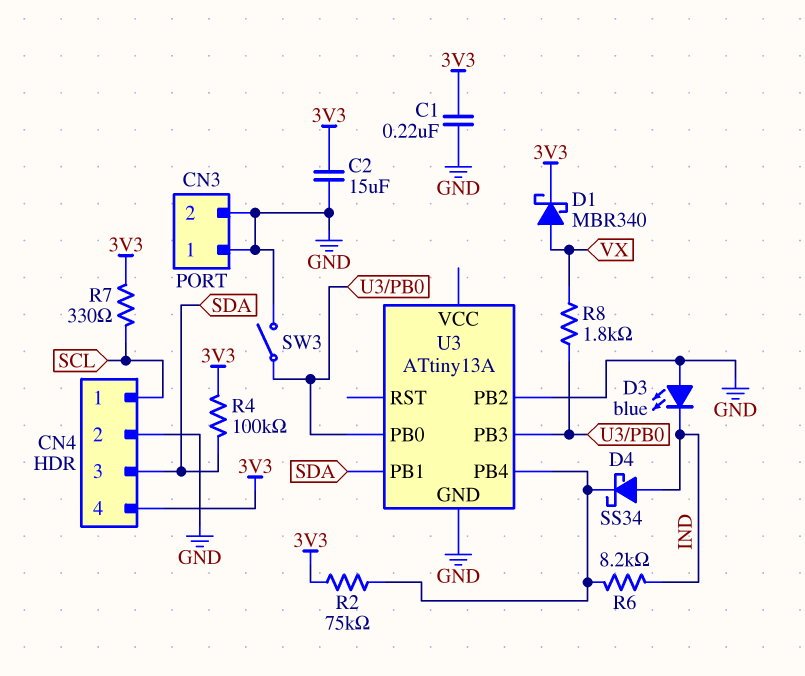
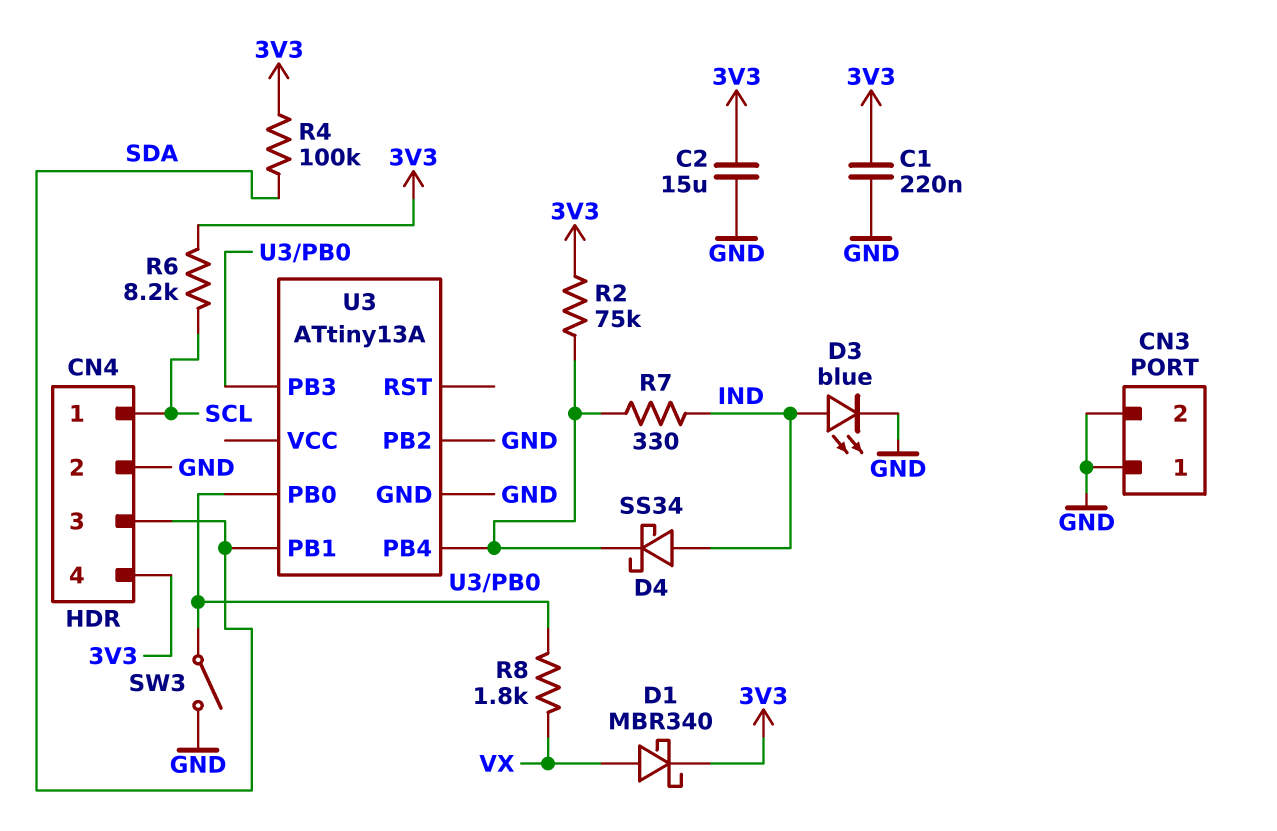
D3: LED blue (A GND, K IND) -> LED blue (A IND, K GND)
R6: 8.2k (IND, U3/PB4) -> 8.2k (3V3, SCL)
R7: 330 (3V3, SCL) -> 330 (IND, U3/PB4)

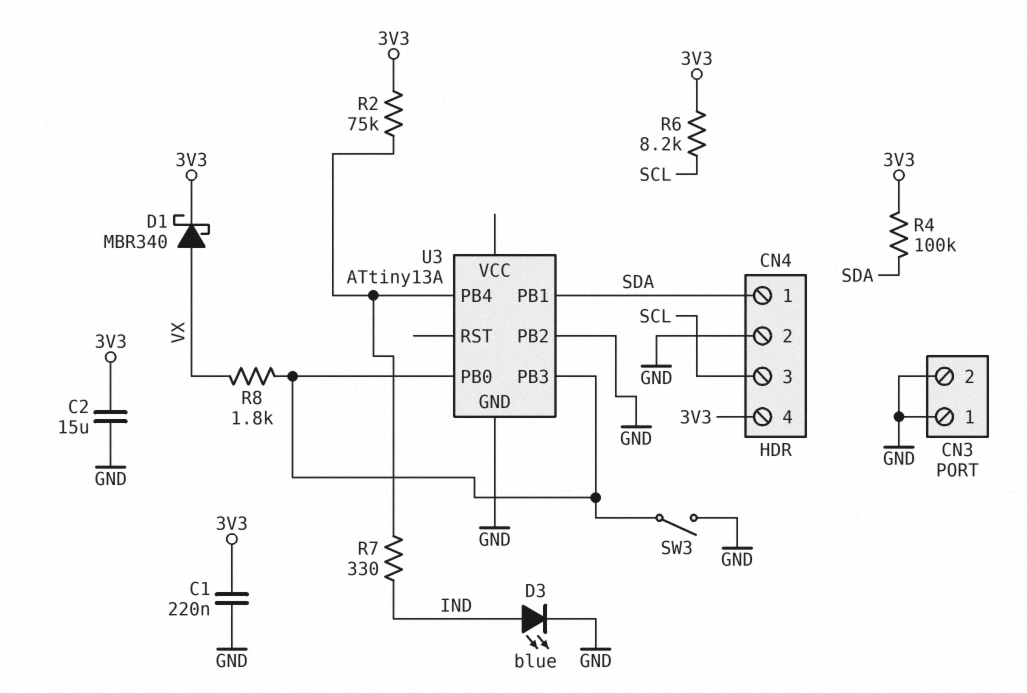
CN4 pin 1: SCL -> SDA
CN4 pin 3: SDA -> SCL
D4: schottky SS34 (A IND, K U3/PB4) -> none

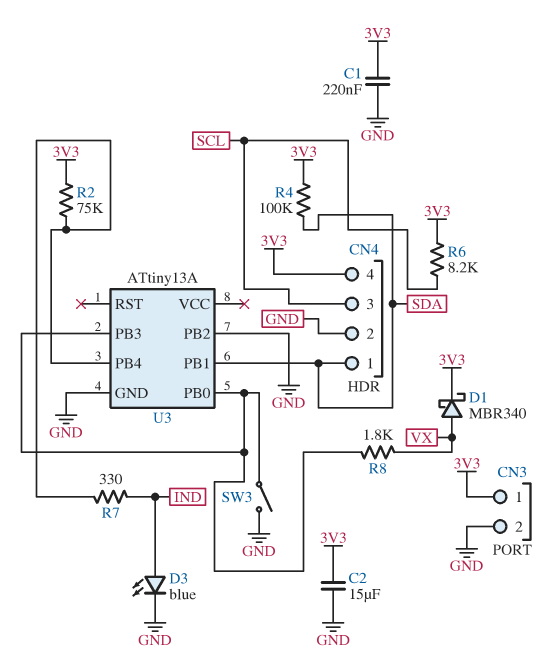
CN3 pin 1: GND -> 3V3

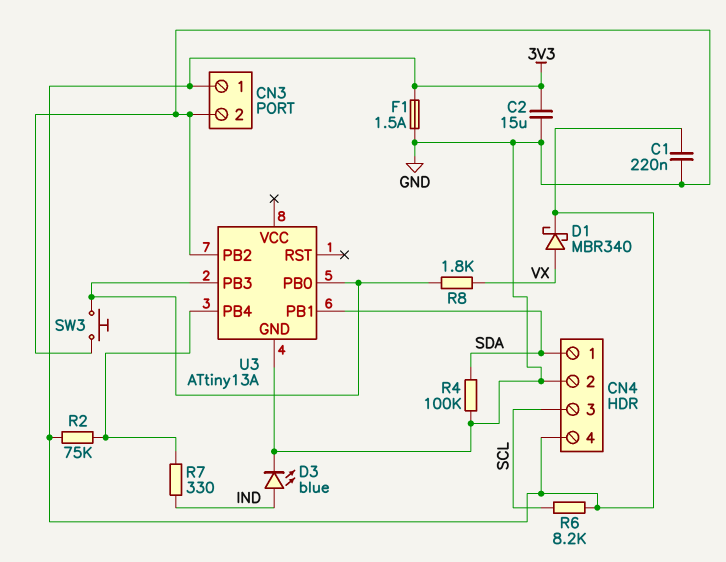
F1: none -> 1.5A (3V3, GND)
R4: 100k (3V3, SDA) -> 100k (GND, SDA)
SW3: switch (GND, U3/PB0) -> button (GND, U3/PB0)

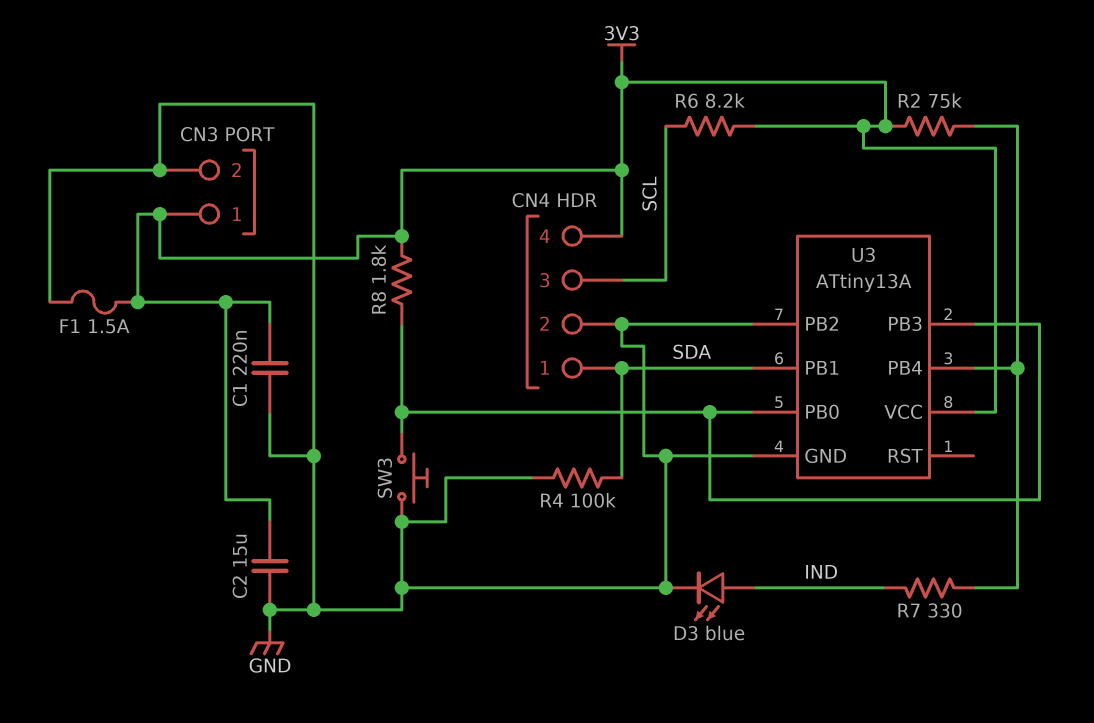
D1: schottky MBR340 (A VX, K 3V3) -> none
R8: 1.8k (U3/PB0, VX) -> 1.8k (3V3, U3/PB0)
U3 pin VCC: none -> 3V3

